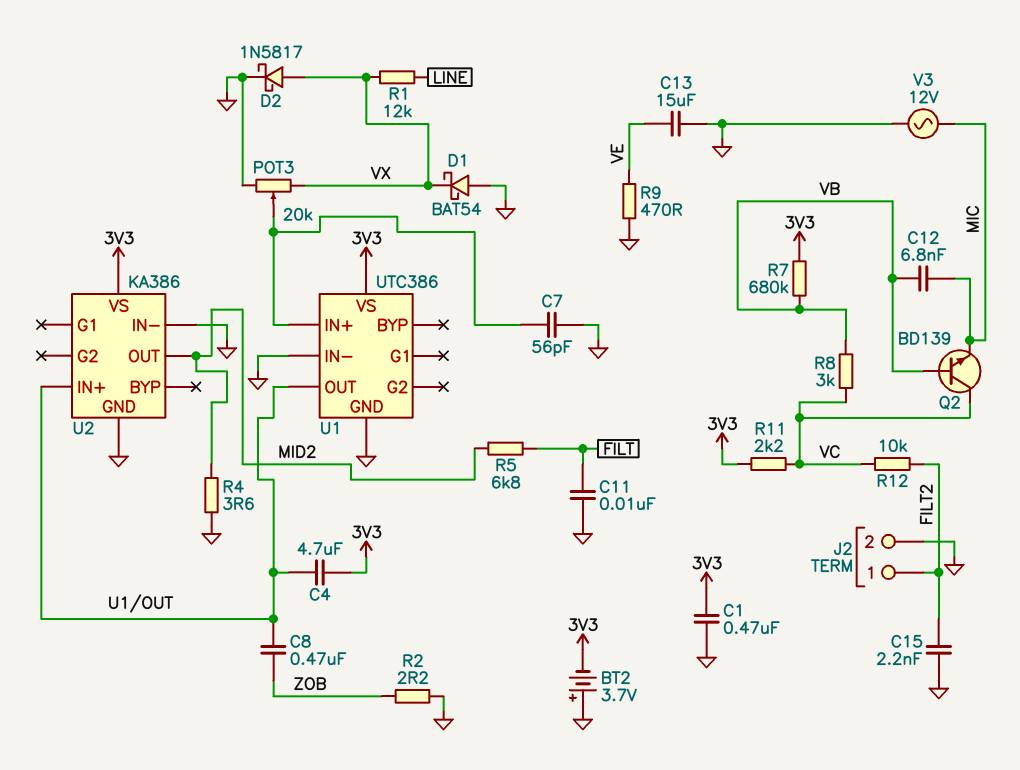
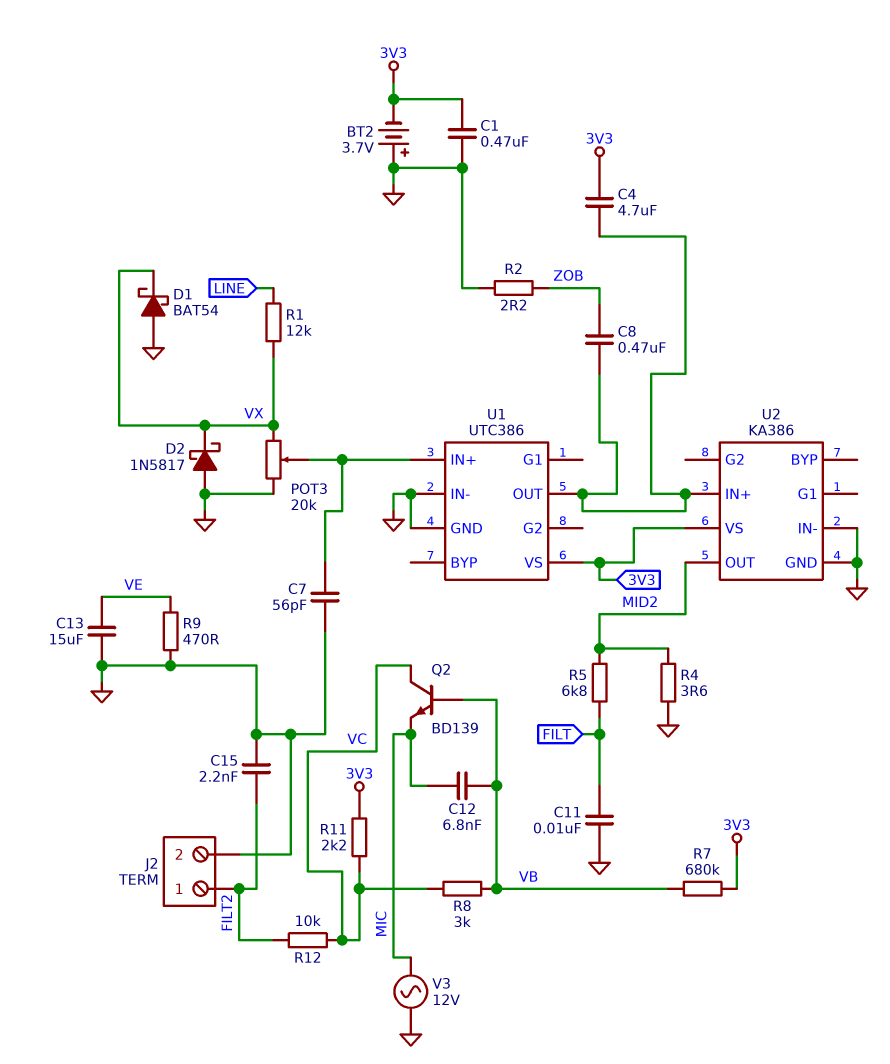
D2: schottky 1N5817 (A VX, K GND) -> schottky 1N5817 (A GND, K VX)

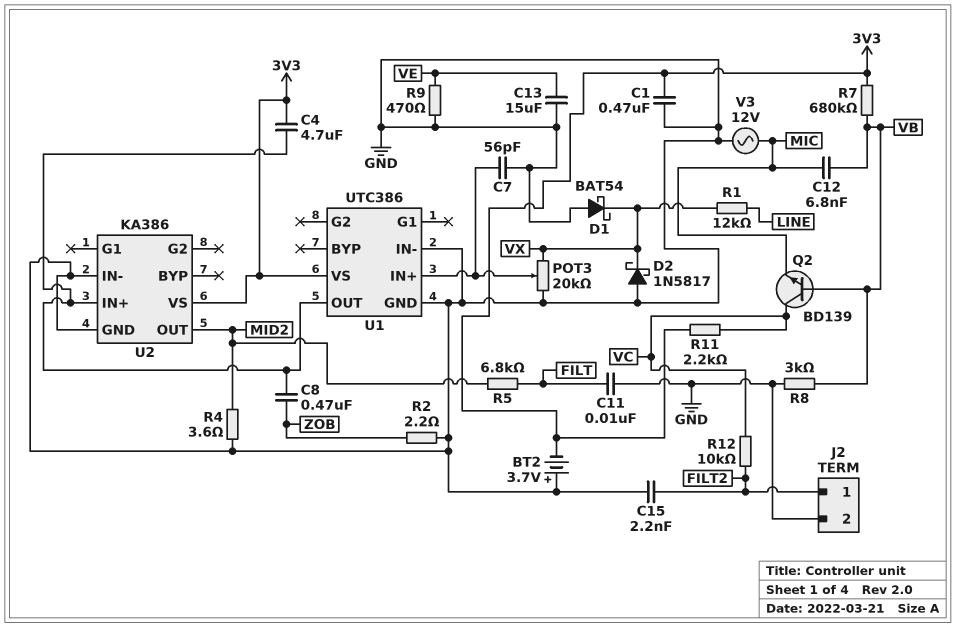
R8: 3k (VB, VC) -> 3k (GND, VB)

